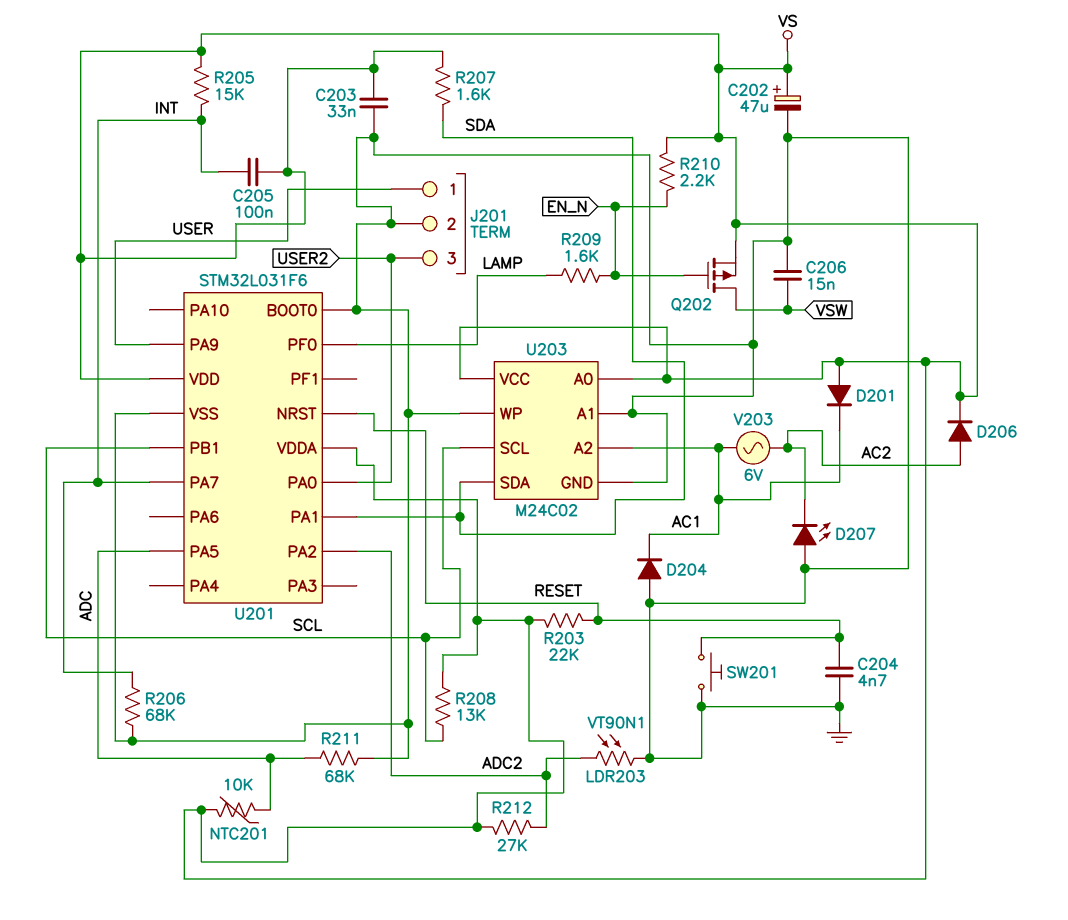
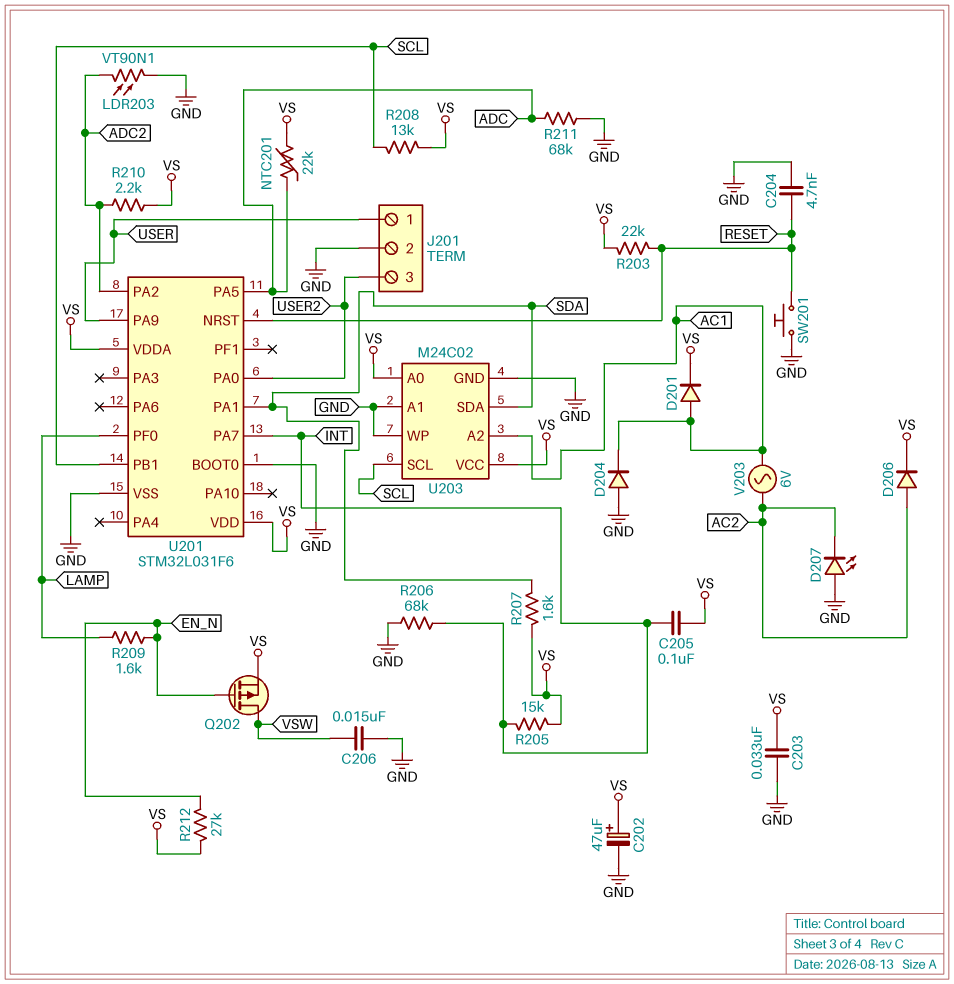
D201: diode (A VS, K AC1) -> diode (A AC1, K VS)
NTC201: 10k (ADC, VS) -> 22k (ADC, VS)
R210: 2.2k (EN_N, VS) -> 2.2k (ADC2, VS)
R212: 27k (ADC2, VS) -> 27k (EN_N, VS)

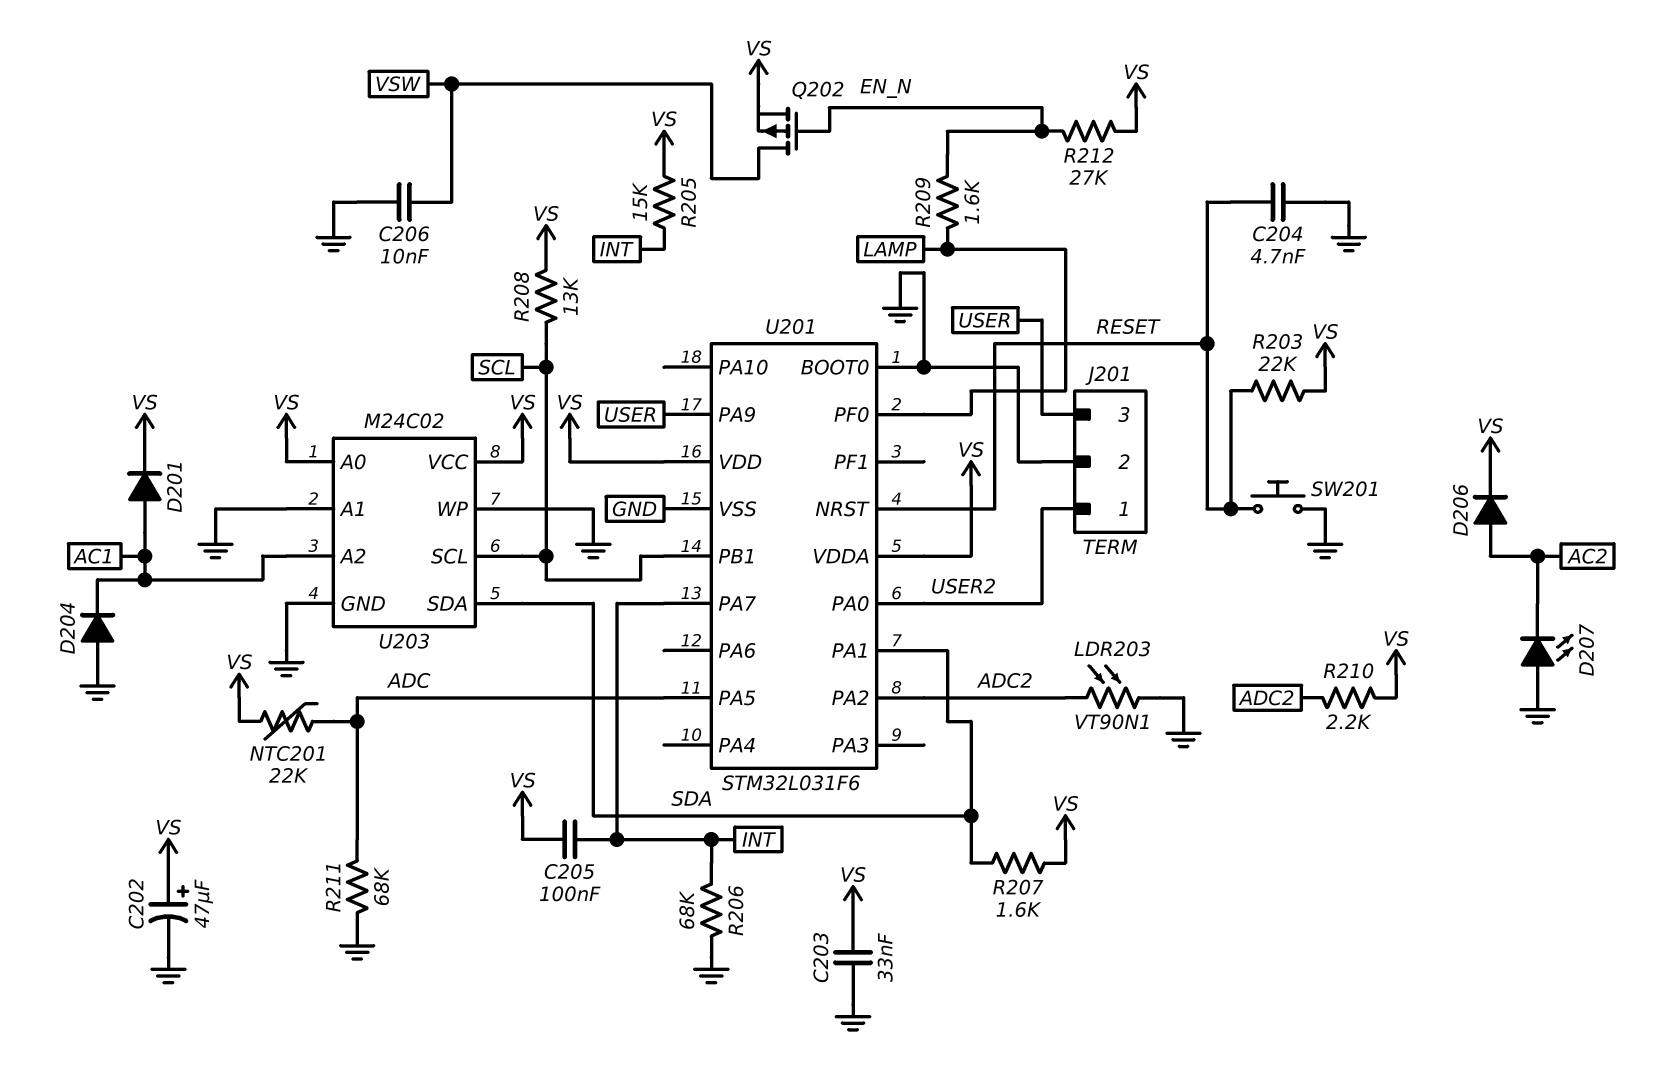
C206: 15nF (GND, VSW) -> 10nF (GND, VSW)
J201 pin 1: USER -> USER2
J201 pin 3: USER2 -> USER
V203: AC 6V (AC1, AC2) -> none

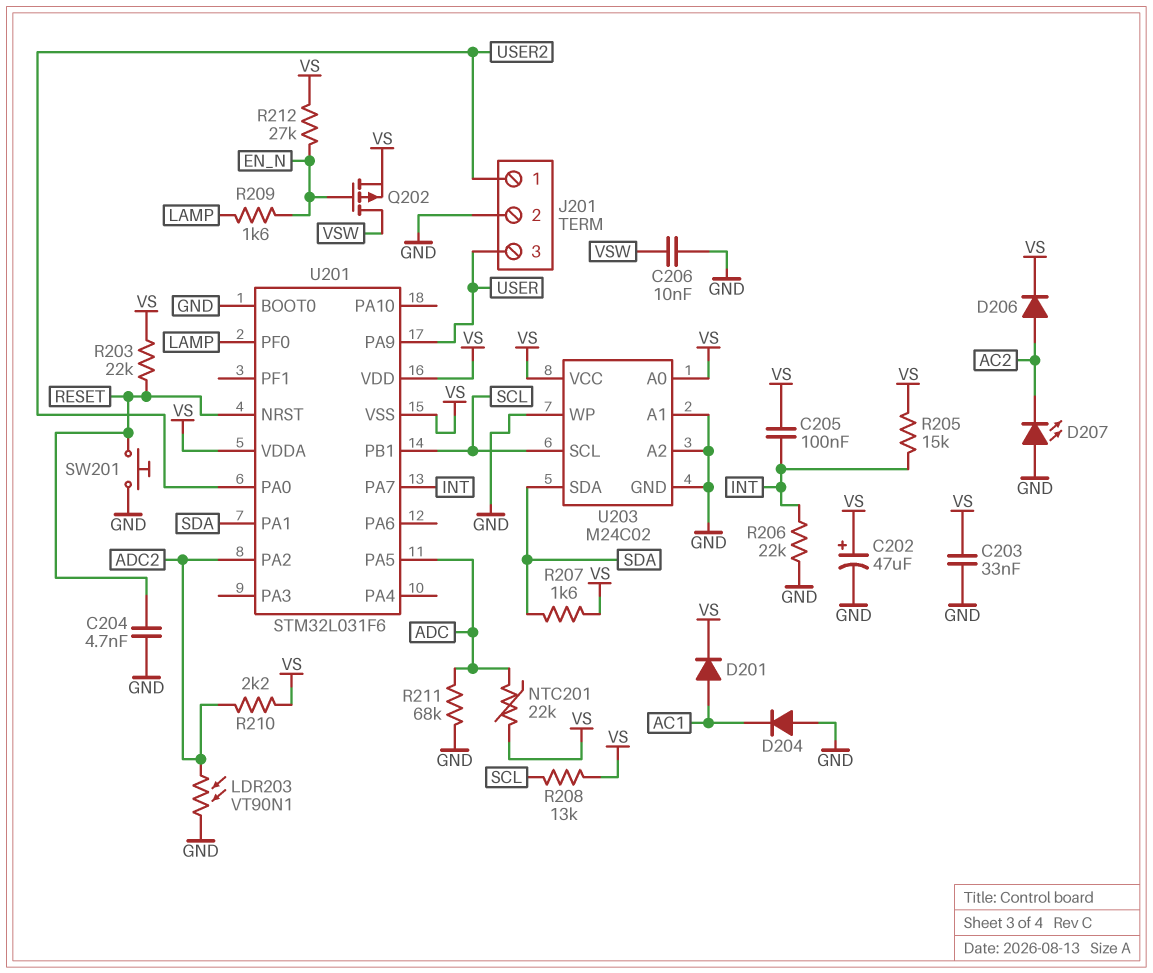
R206: 68k (GND, INT) -> 22k (GND, INT)
U201 pin VSS: GND -> VS
U203 pin A2: AC1 -> GND

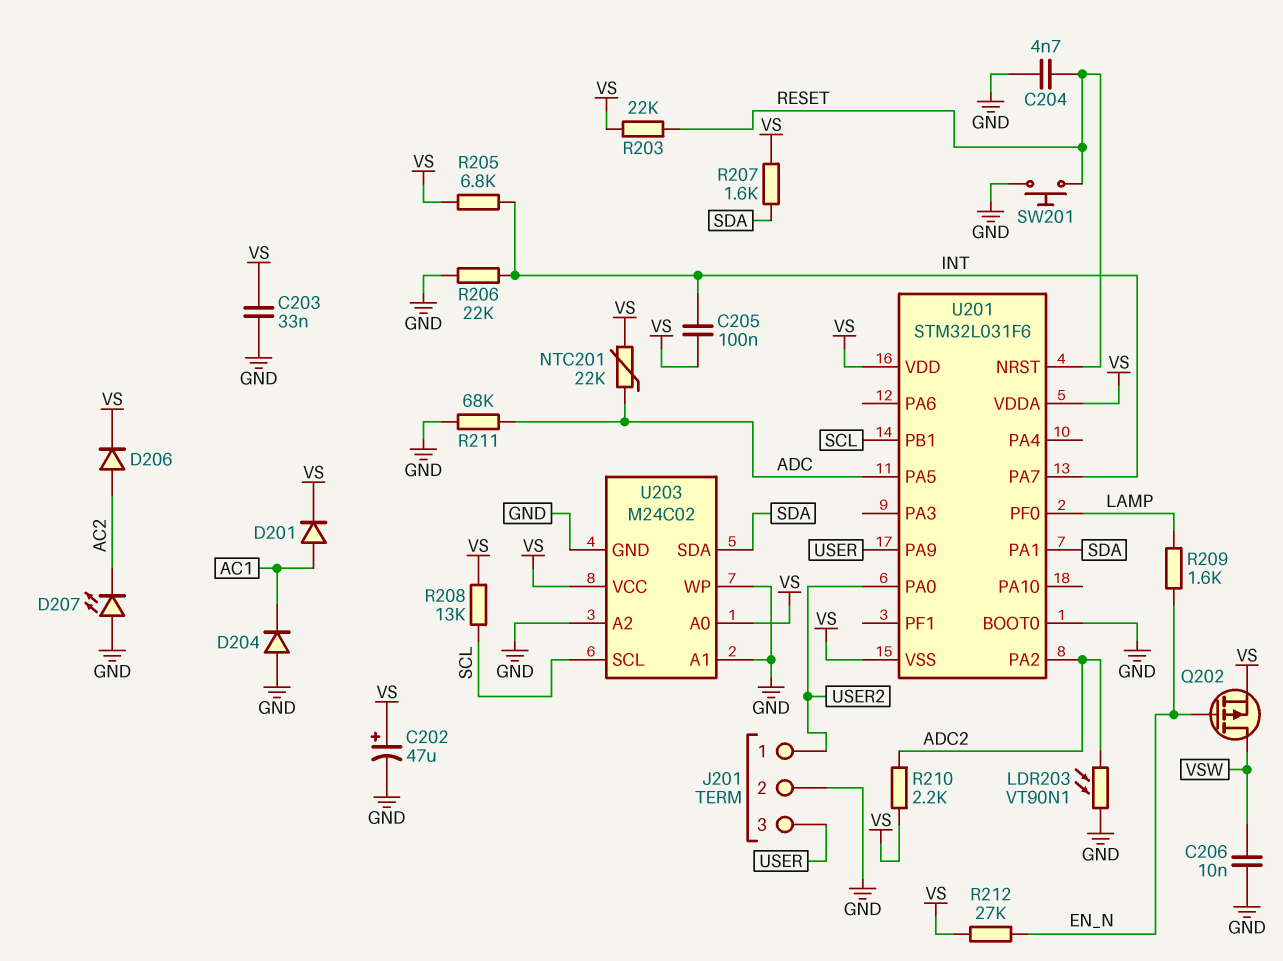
R205: 15k (INT, VS) -> 6.8k (INT, VS)

